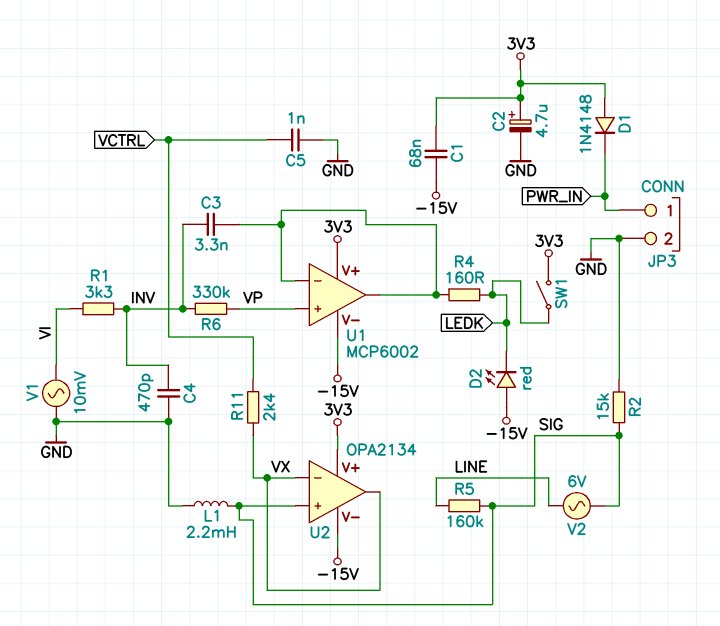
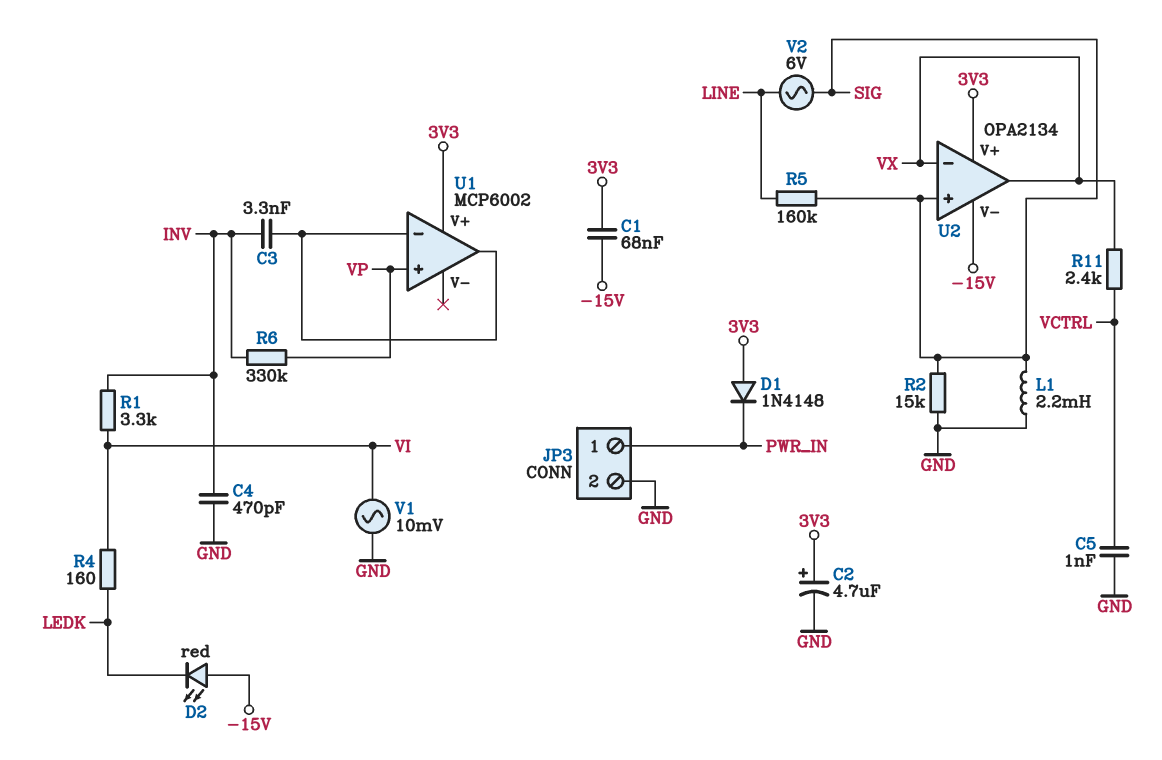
R4: 160 (LEDK, U1/in-) -> 160 (LEDK, VI)
SW1: switch (3V3, LEDK) -> none
U1 pin V-: -15V -> none

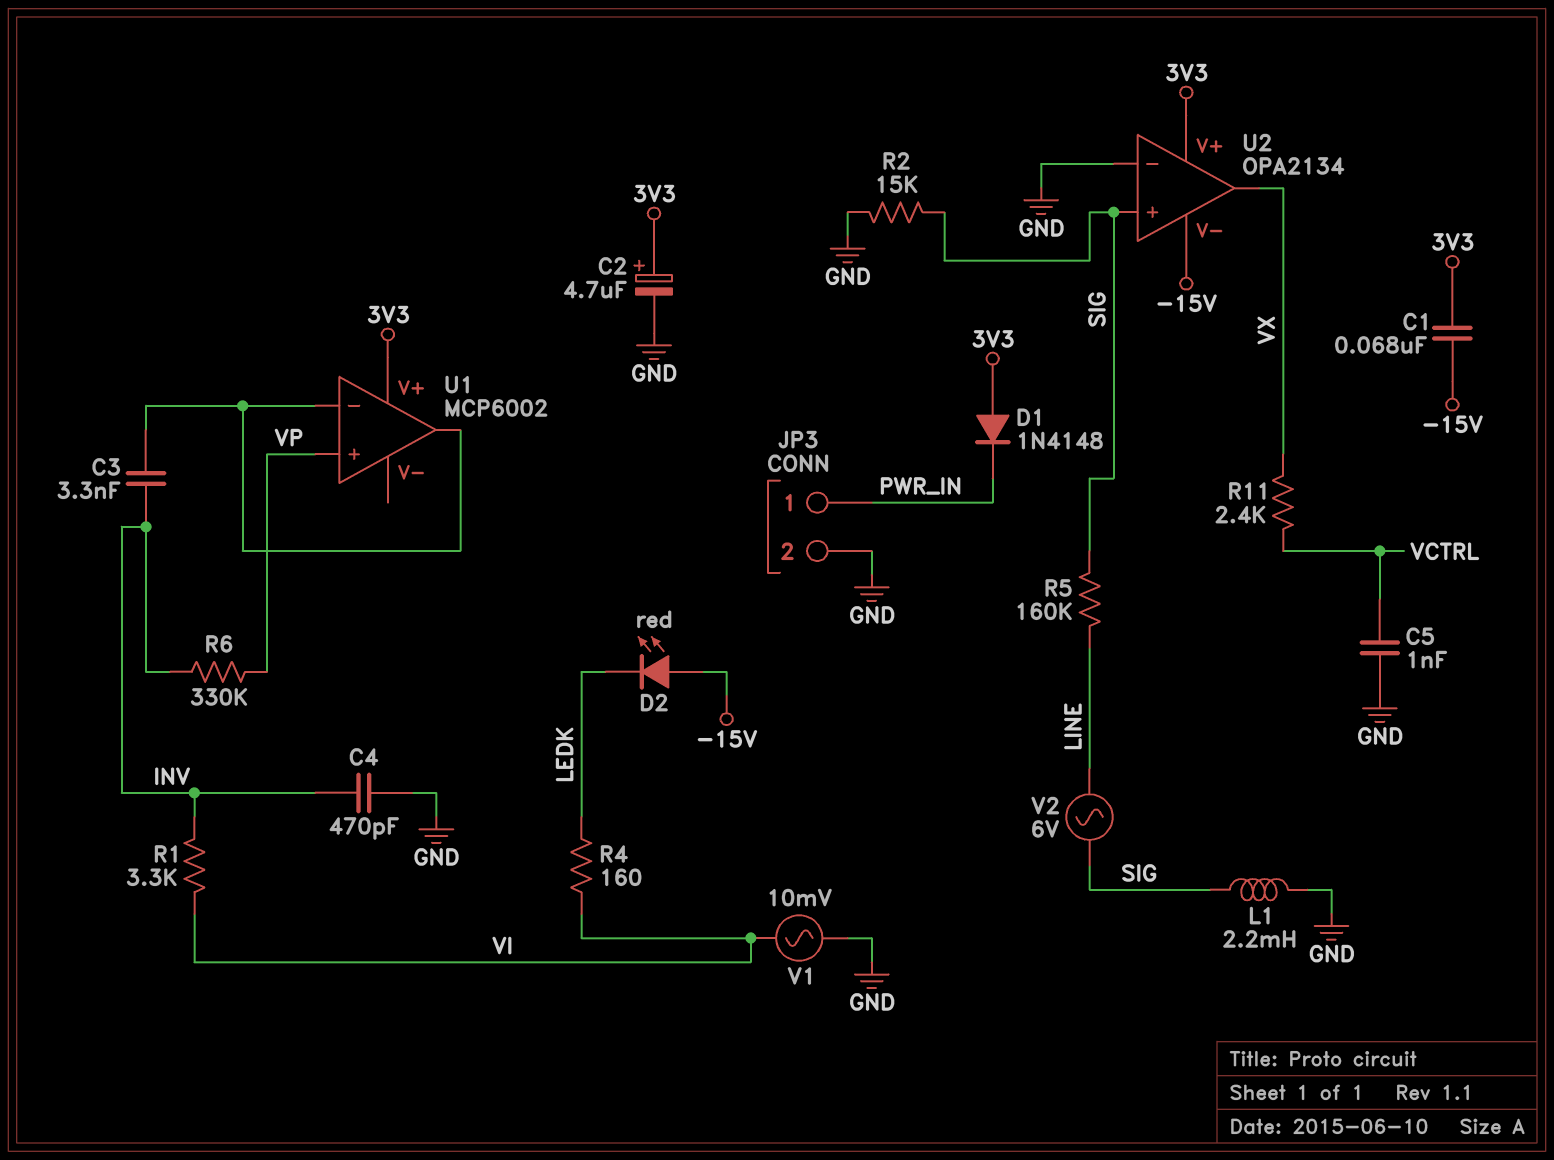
U2 pin in-: VX -> GND

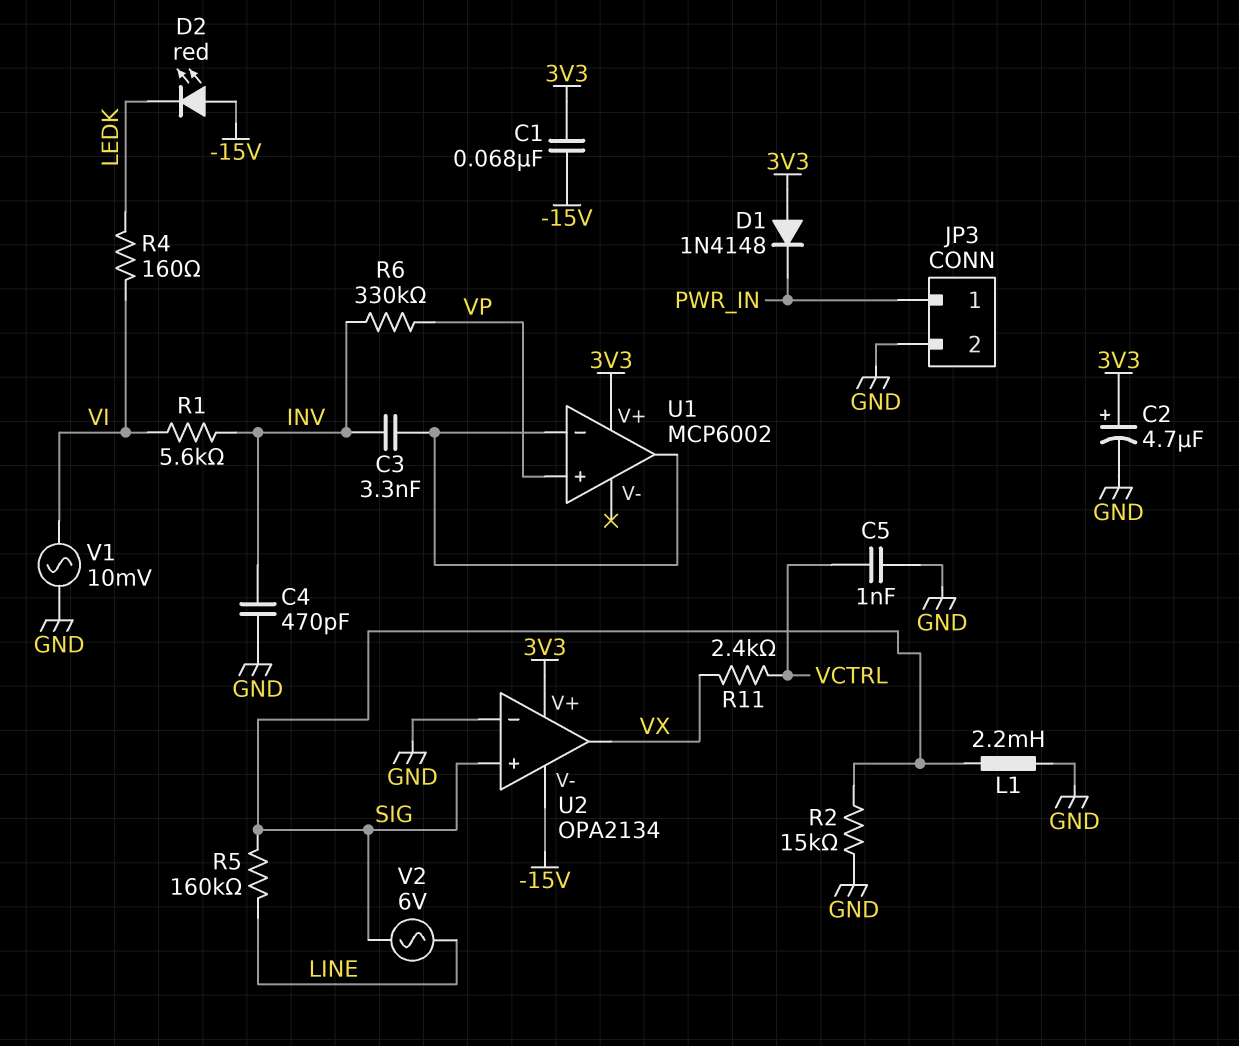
R1: 3.3k (INV, VI) -> 5.6k (INV, VI)

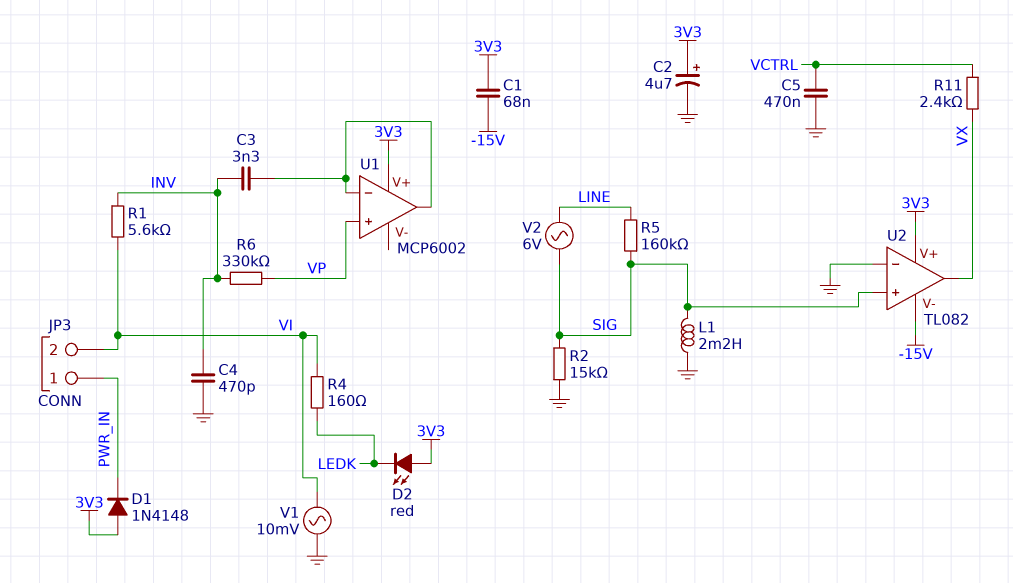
C5: 1nF (GND, VCTRL) -> 470nF (GND, VCTRL)
D2: LED red (A -15V, K LEDK) -> LED red (A 3V3, K LEDK)
JP3 pin 2: GND -> VI
U2: OPA2134 -> TL082

